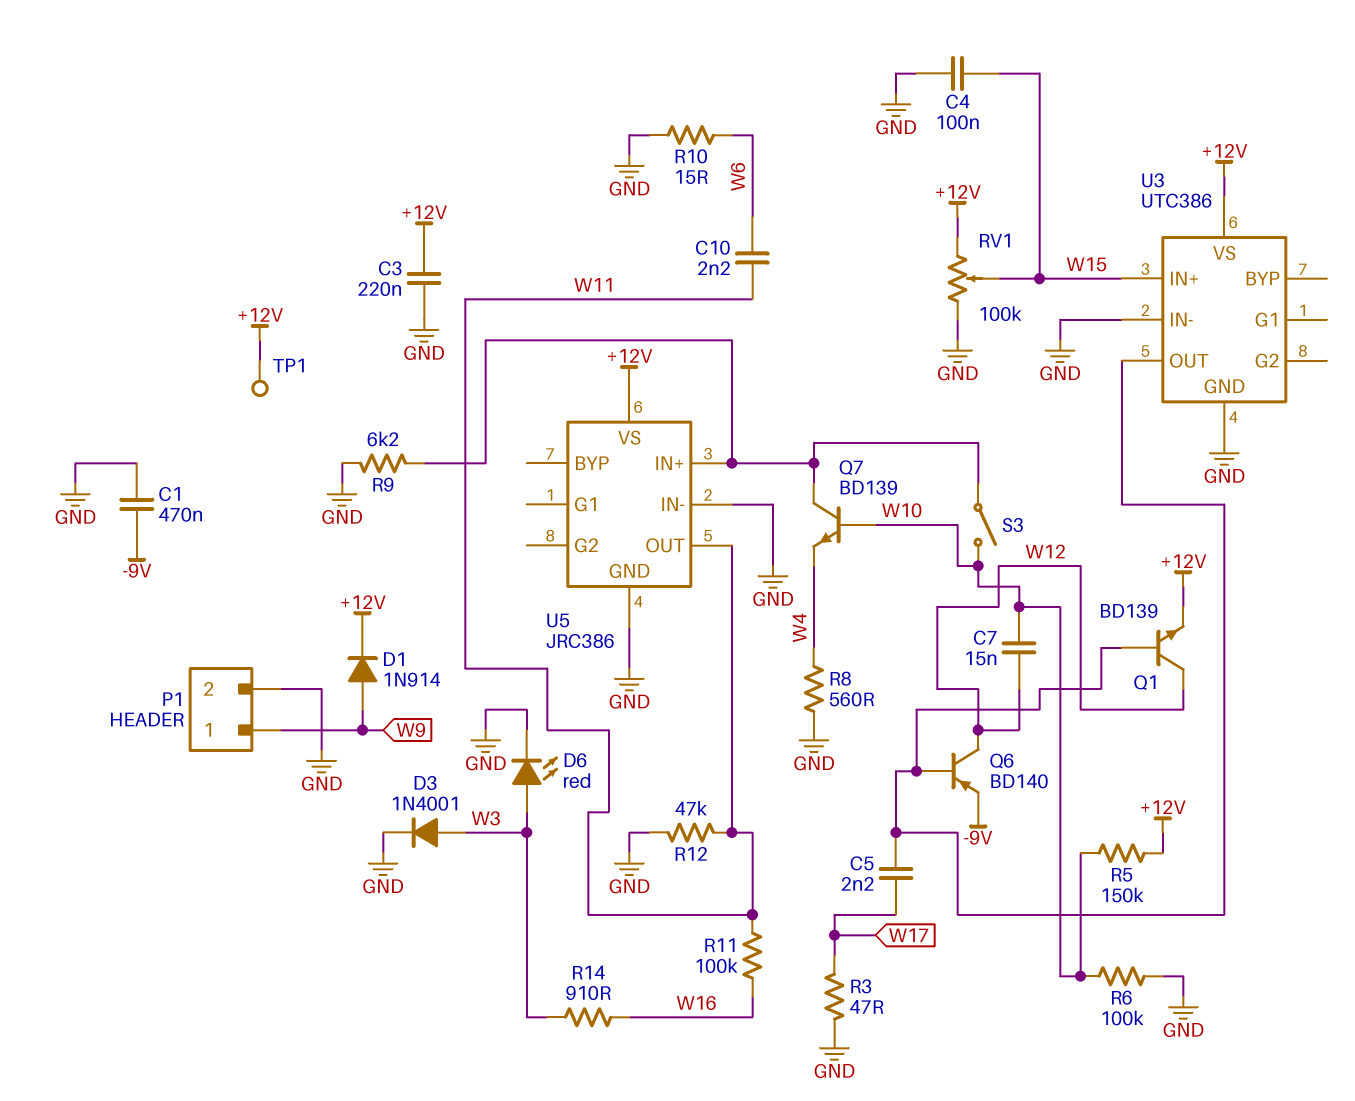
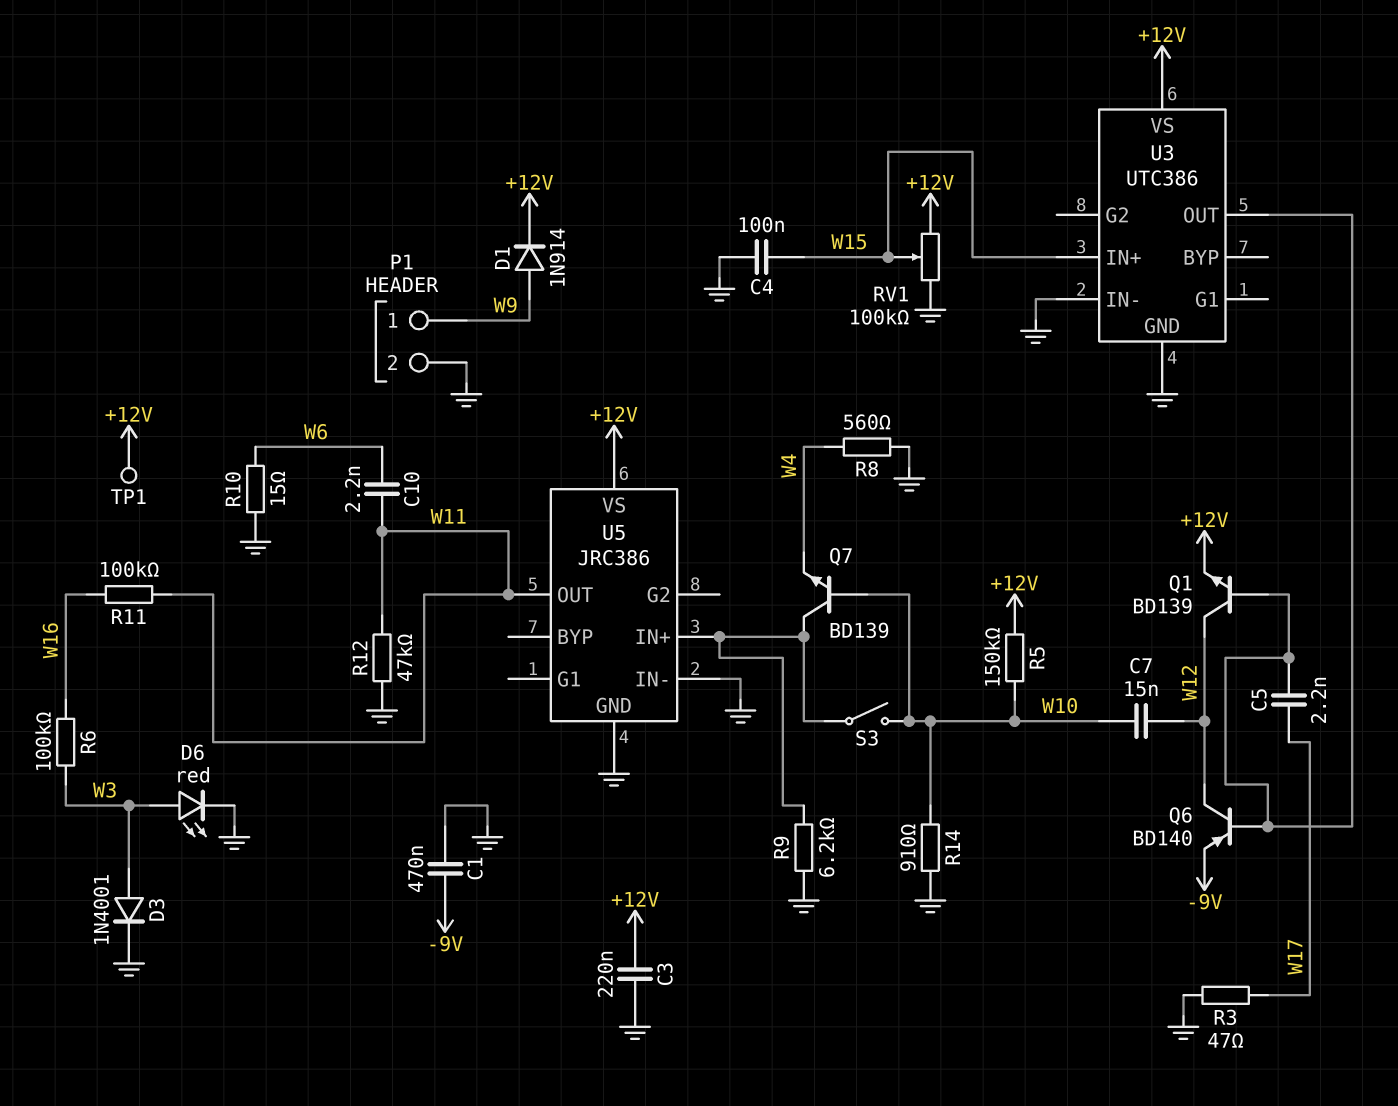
R6: 100k (GND, W10) -> 100k (W3, W16)
R14: 910 (W3, W16) -> 910 (GND, W10)

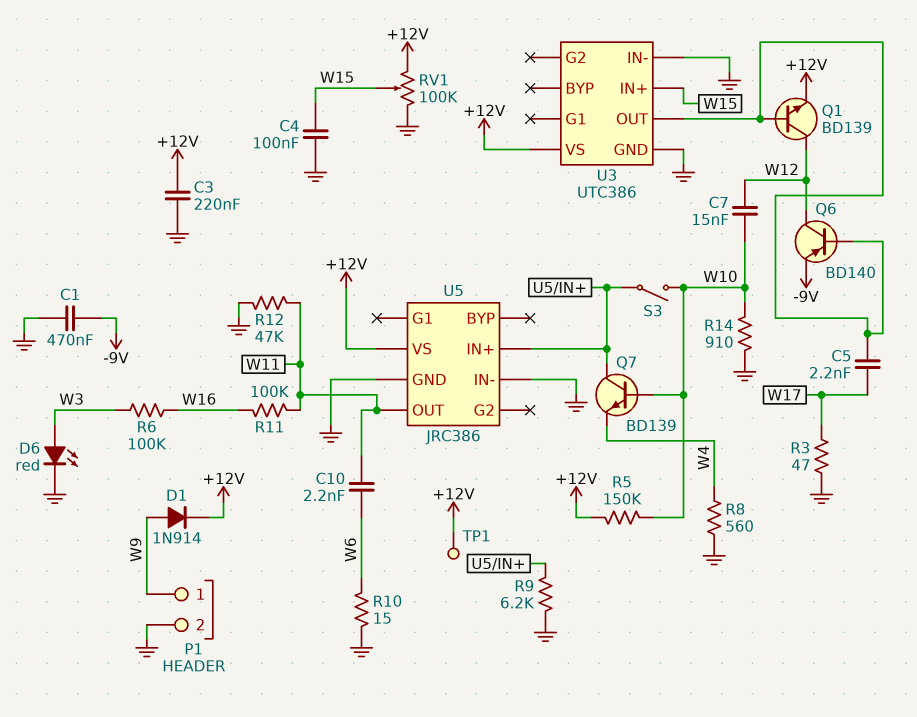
D3: diode 1N4001 (A W3, K GND) -> none

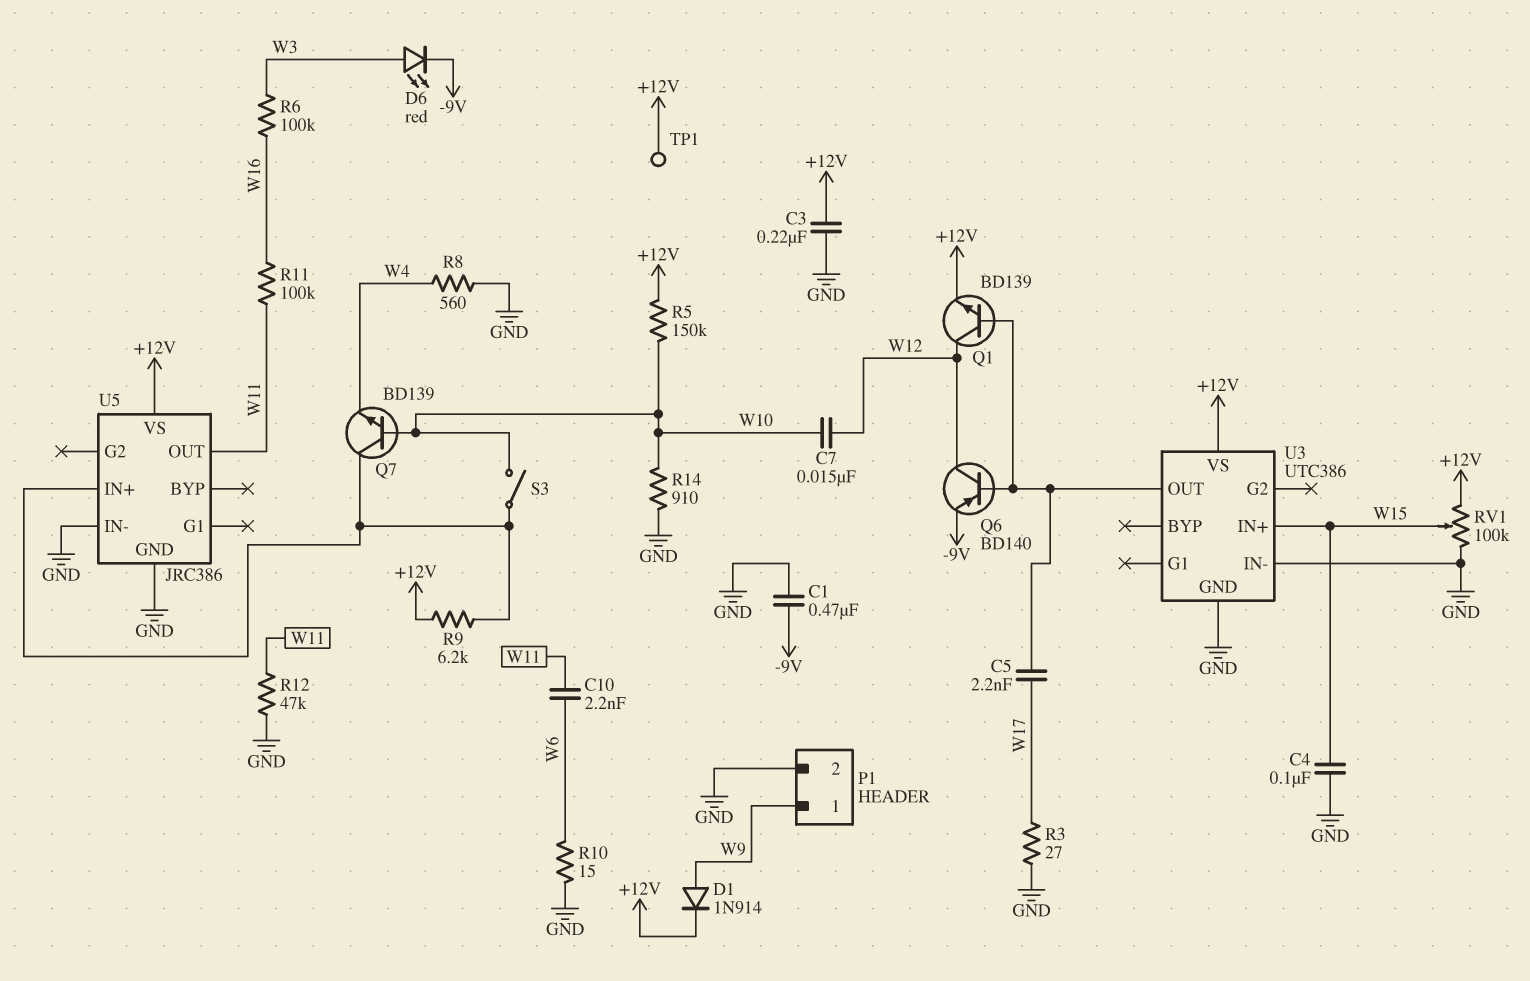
D6: LED red (A W3, K GND) -> LED red (A W3, K -9V)
R3: 47 (GND, W17) -> 27 (GND, W17)
R9: 6.2k (GND, U5/IN+) -> 6.2k (+12V, U5/IN+)

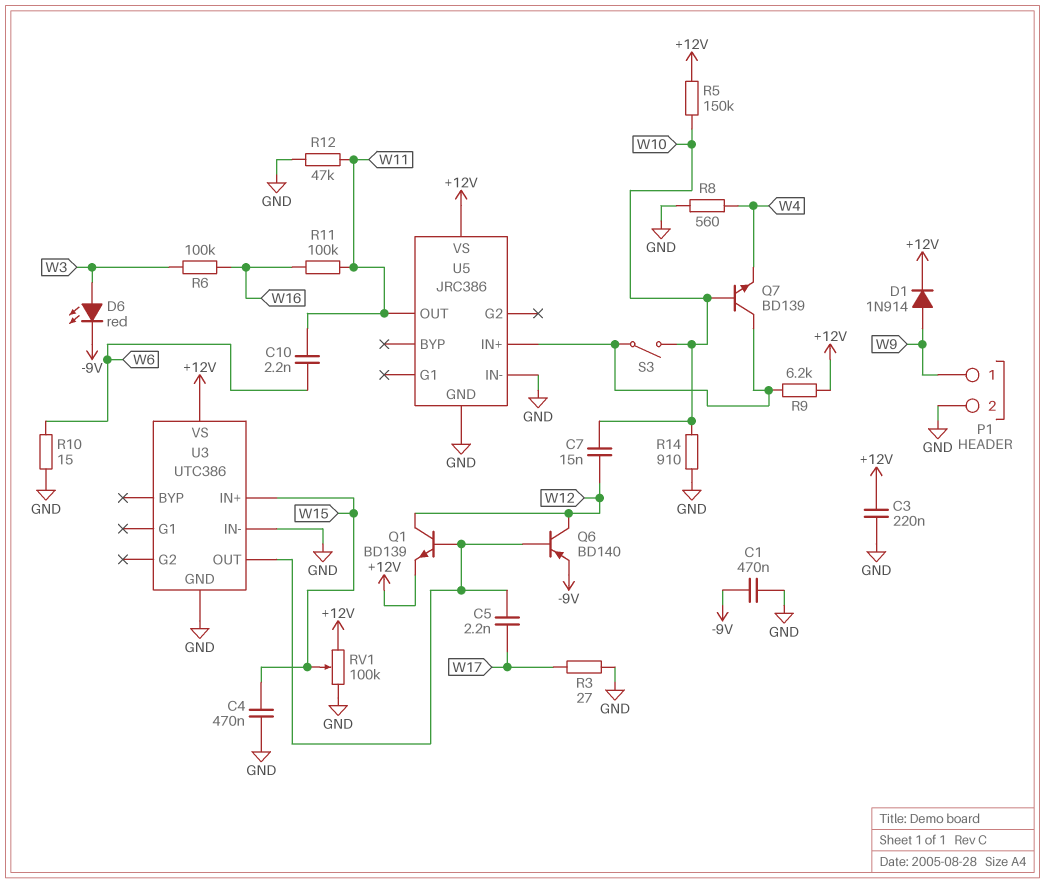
C4: 100nF (GND, W15) -> 470nF (GND, W15)
TP1: test point (+12V) -> none

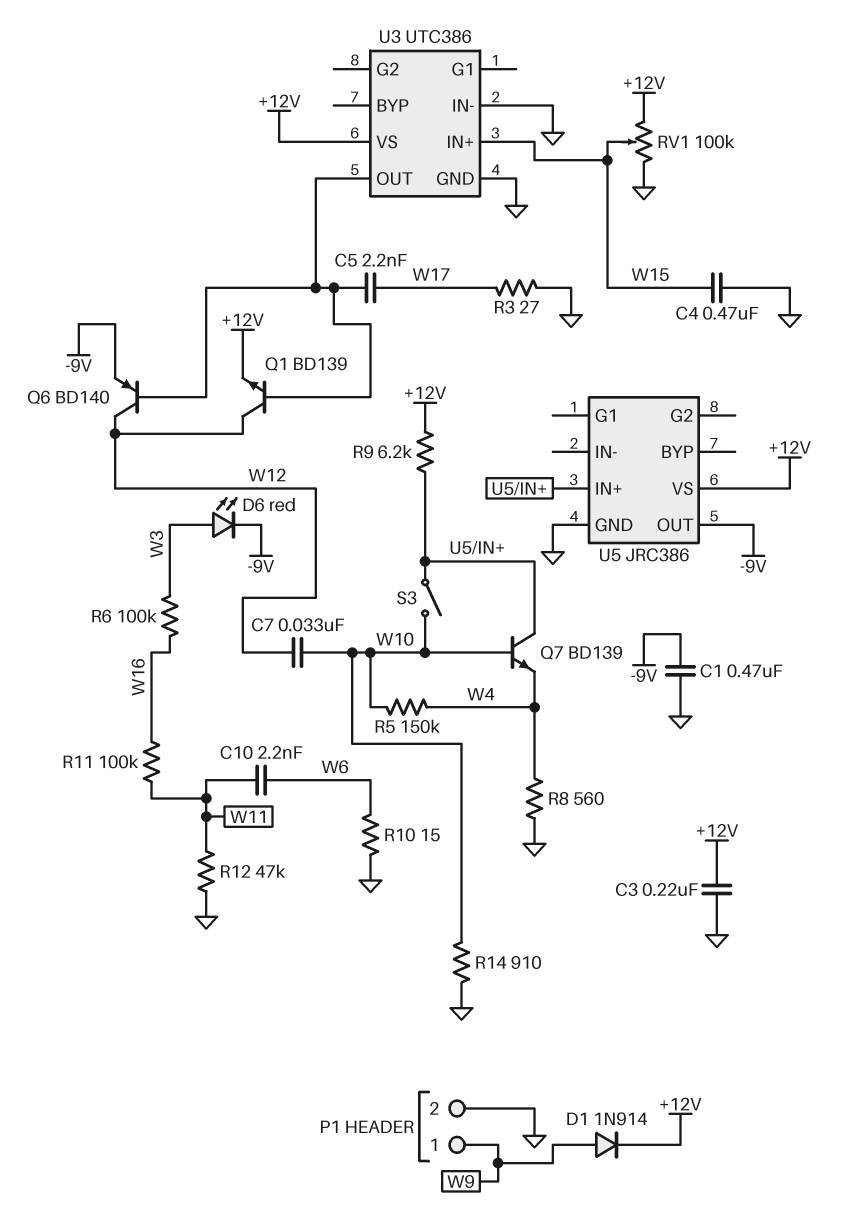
C7: 15nF (W10, W12) -> 33nF (W10, W12)
R5: 150k (+12V, W10) -> 150k (W4, W10)
U5 pin IN-: GND -> none
U5 pin OUT: W11 -> -9V

